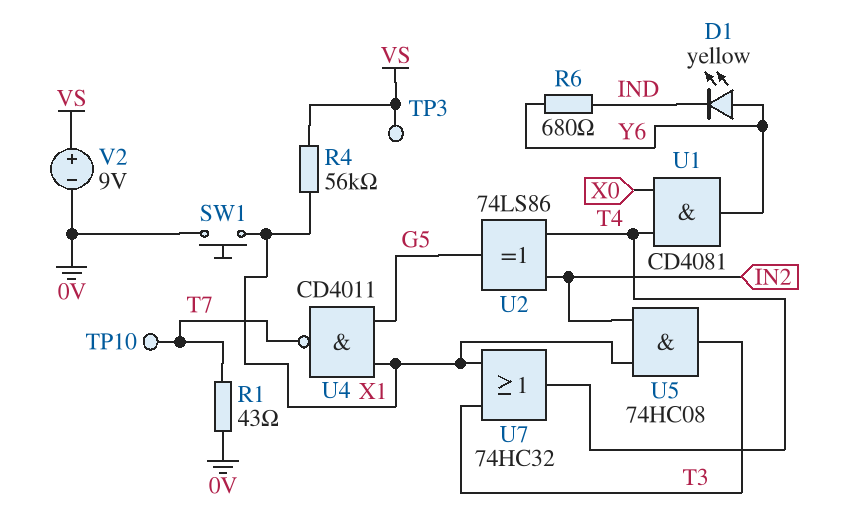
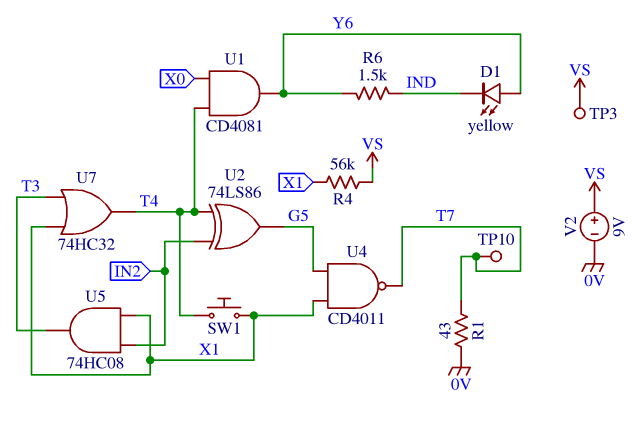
R6: 680 (IND, Y6) -> 1.5k (IND, Y6)
SW1: button (0V, X1) -> button (T4, X1)

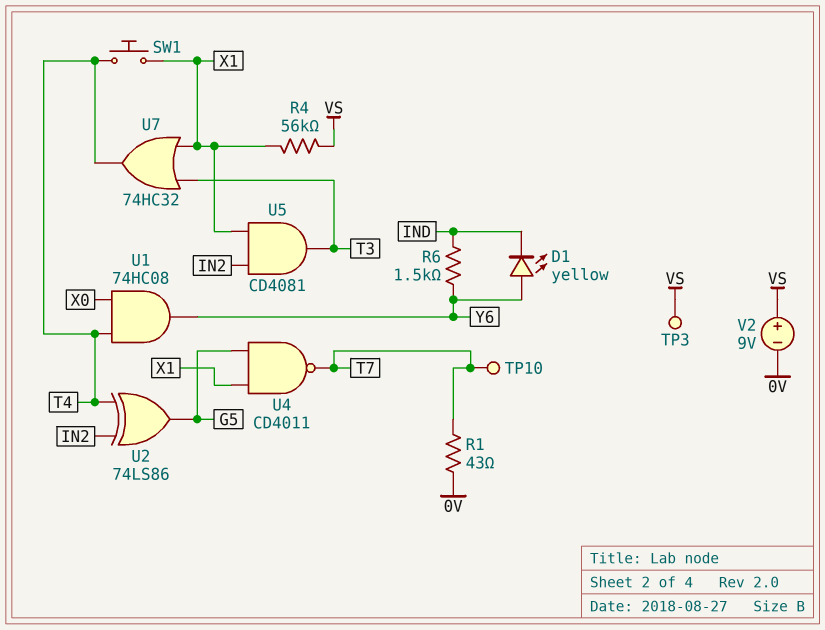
U1: AND CD4081 (in T4, in X0, out Y6) -> AND 74HC08 (in T4, in X0, out Y6)
U5: AND 74HC08 (in IN2, in X1, out T3) -> AND CD4081 (in IN2, in X1, out T3)

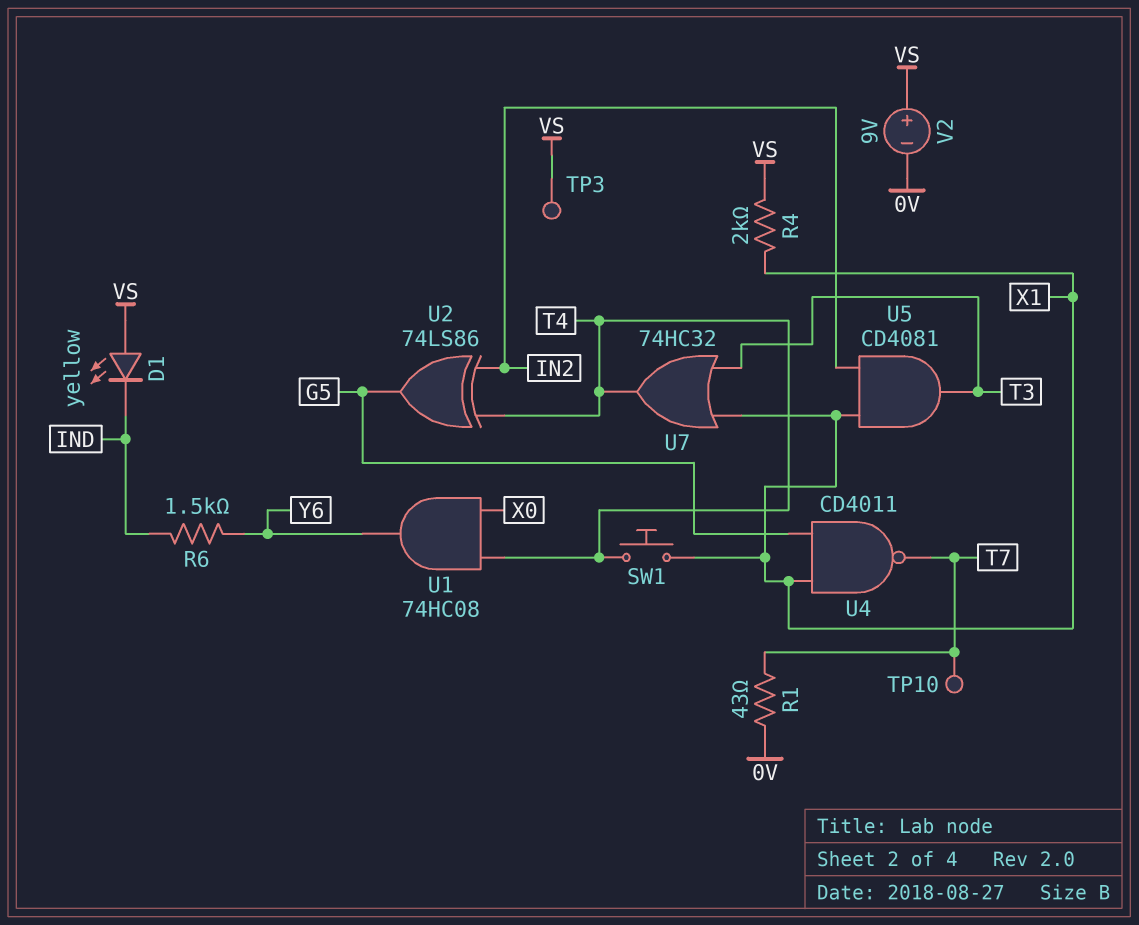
D1: LED yellow (A Y6, K IND) -> LED yellow (A VS, K IND)
R4: 56k (VS, X1) -> 2k (VS, X1)

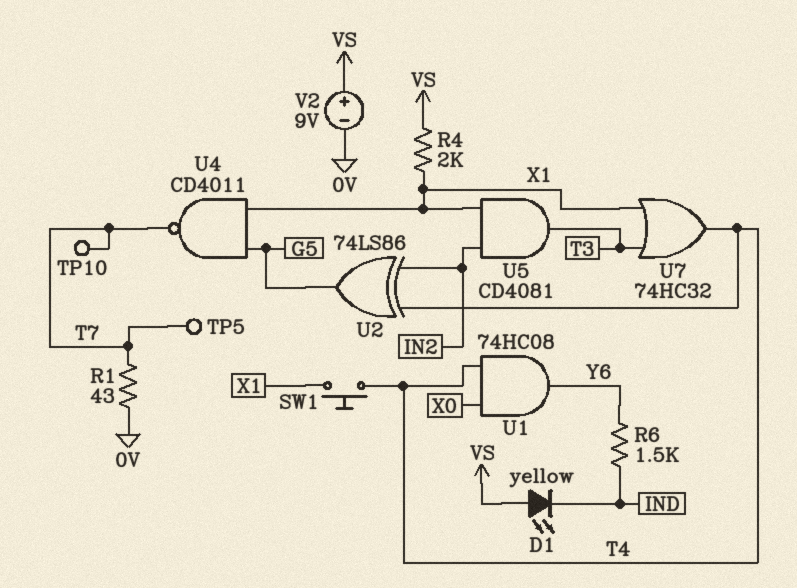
TP3: test point (VS) -> none
TP5: none -> test point (T7)

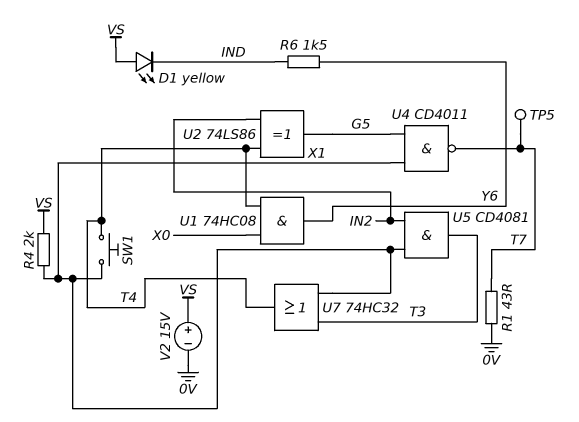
TP10: test point (T7) -> none
V2: 9V (plus VS, minus 0V) -> 15V (plus VS, minus 0V)

